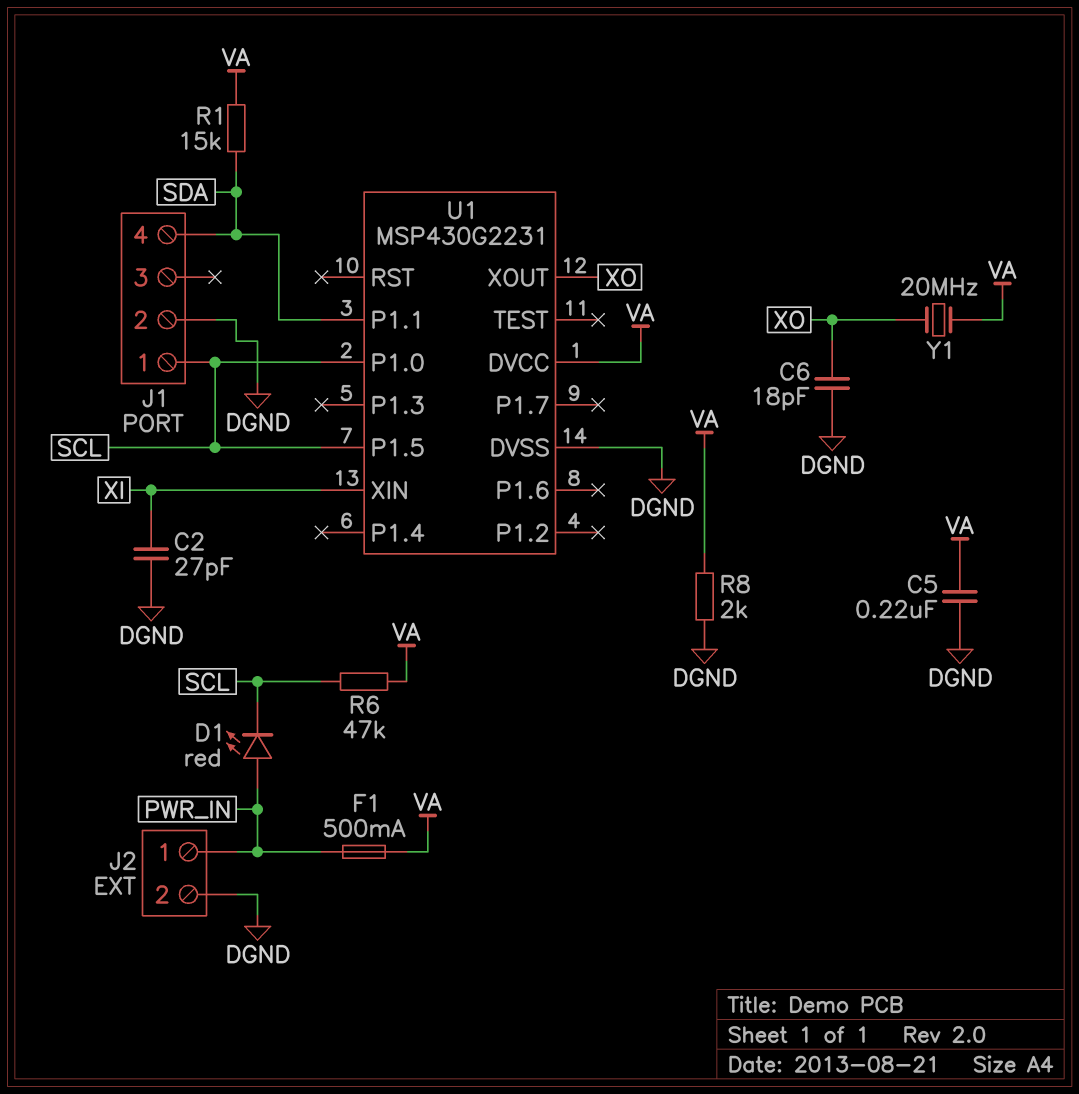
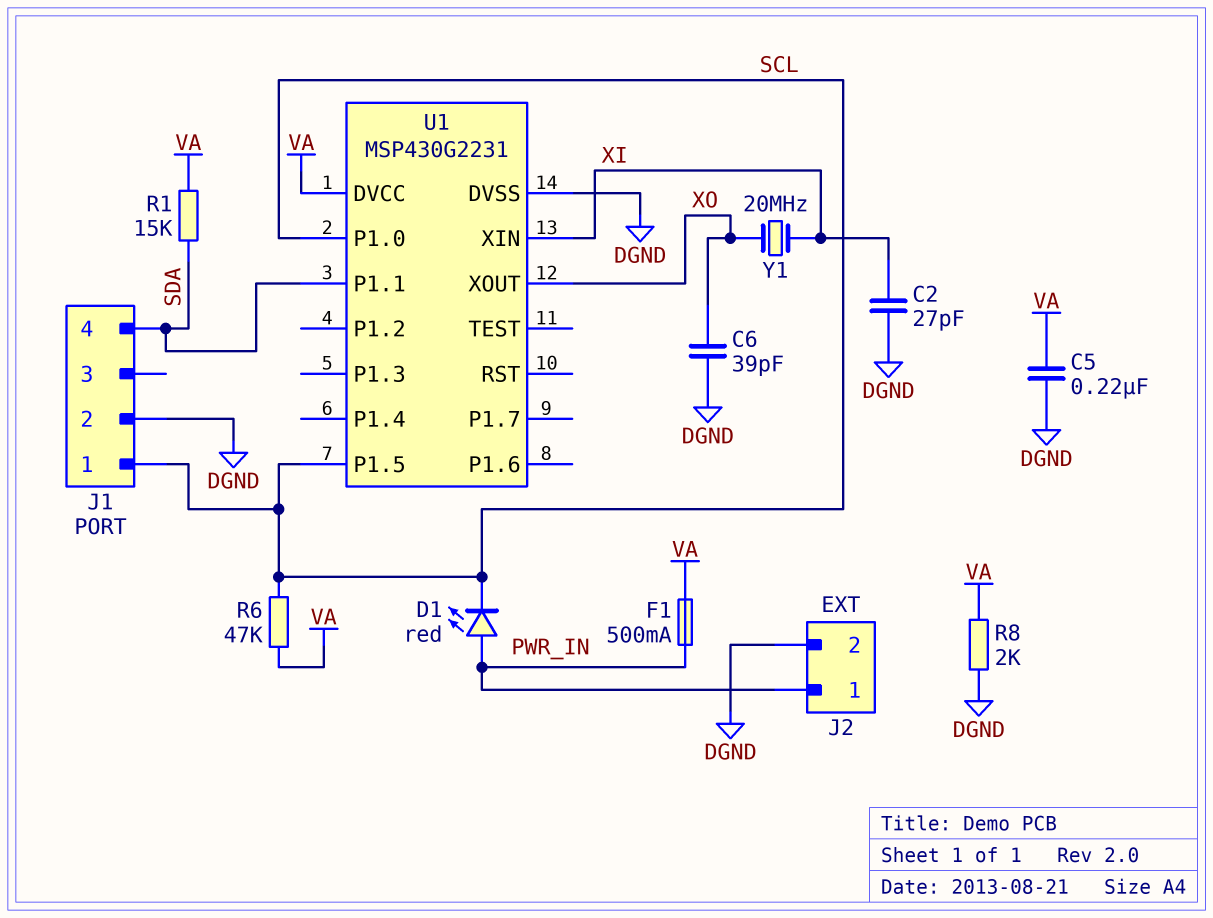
C6: 18pF (DGND, XO) -> 39pF (DGND, XO)
Y1: 20MHz (VA, XO) -> 20MHz (XI, XO)

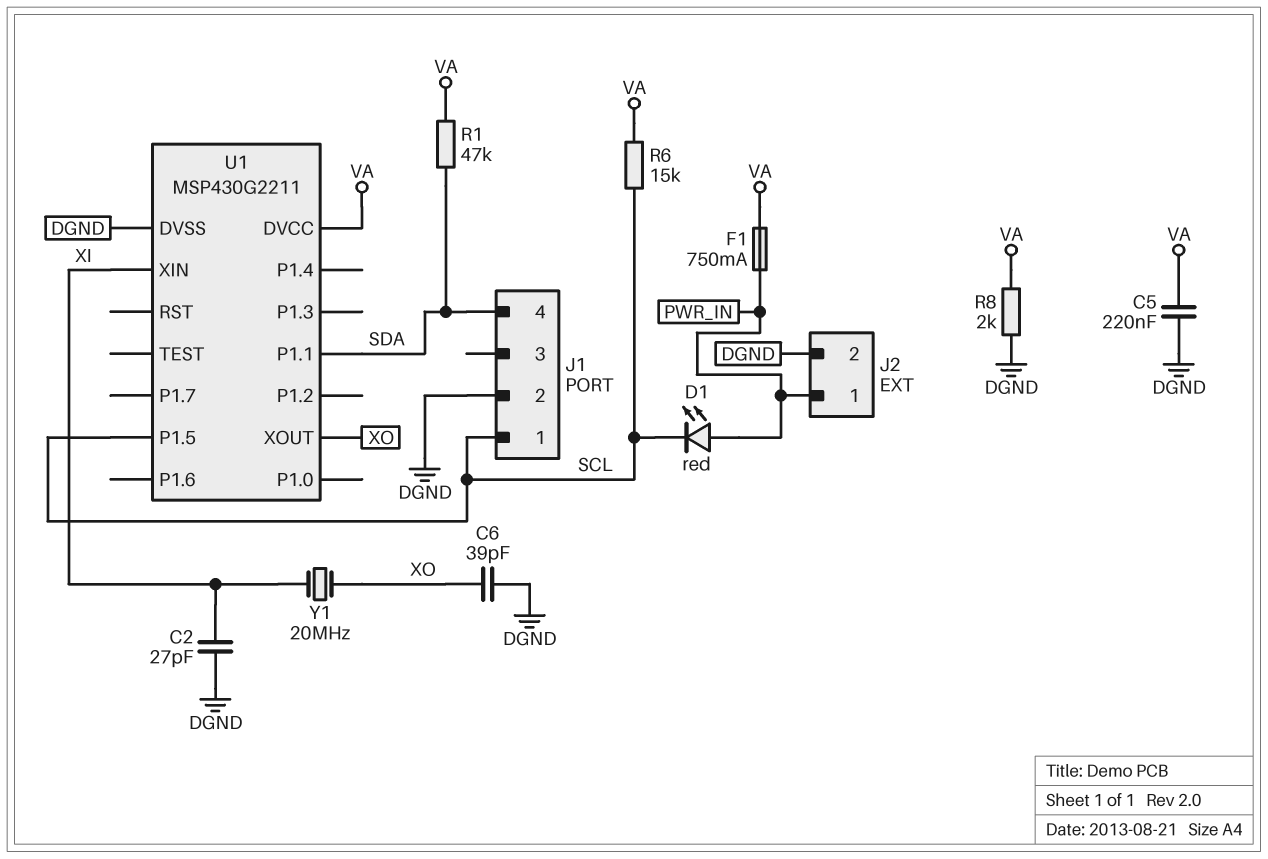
F1: 500mA (PWR_IN, VA) -> 750mA (PWR_IN, VA)
R1: 15k (SDA, VA) -> 47k (SDA, VA)
R6: 47k (SCL, VA) -> 15k (SCL, VA)
U1: MSP430G2231 -> MSP430G2211
U1 pin P1.0: SCL -> none

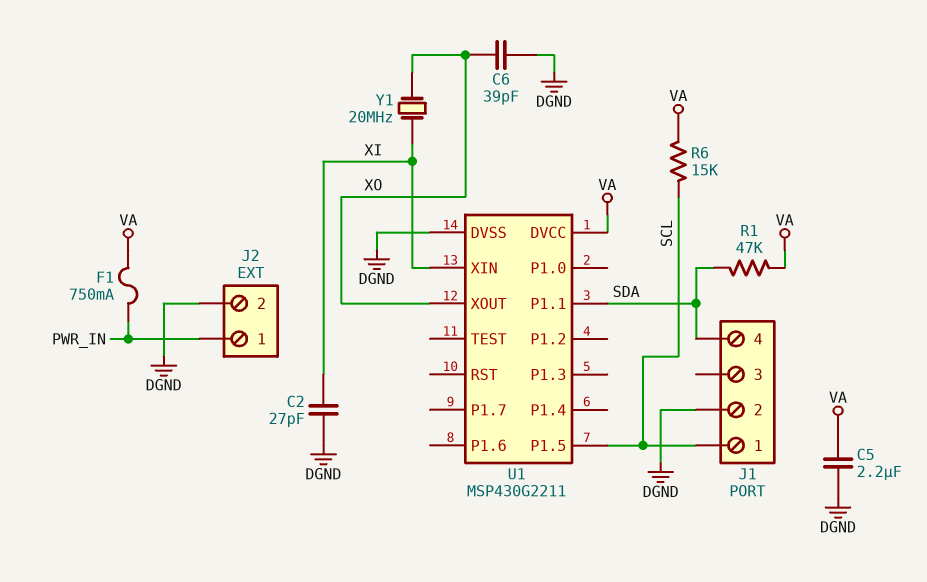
C5: 220nF (DGND, VA) -> 2.2uF (DGND, VA)
D1: LED red (A PWR_IN, K SCL) -> none
R8: 2k (DGND, VA) -> none

